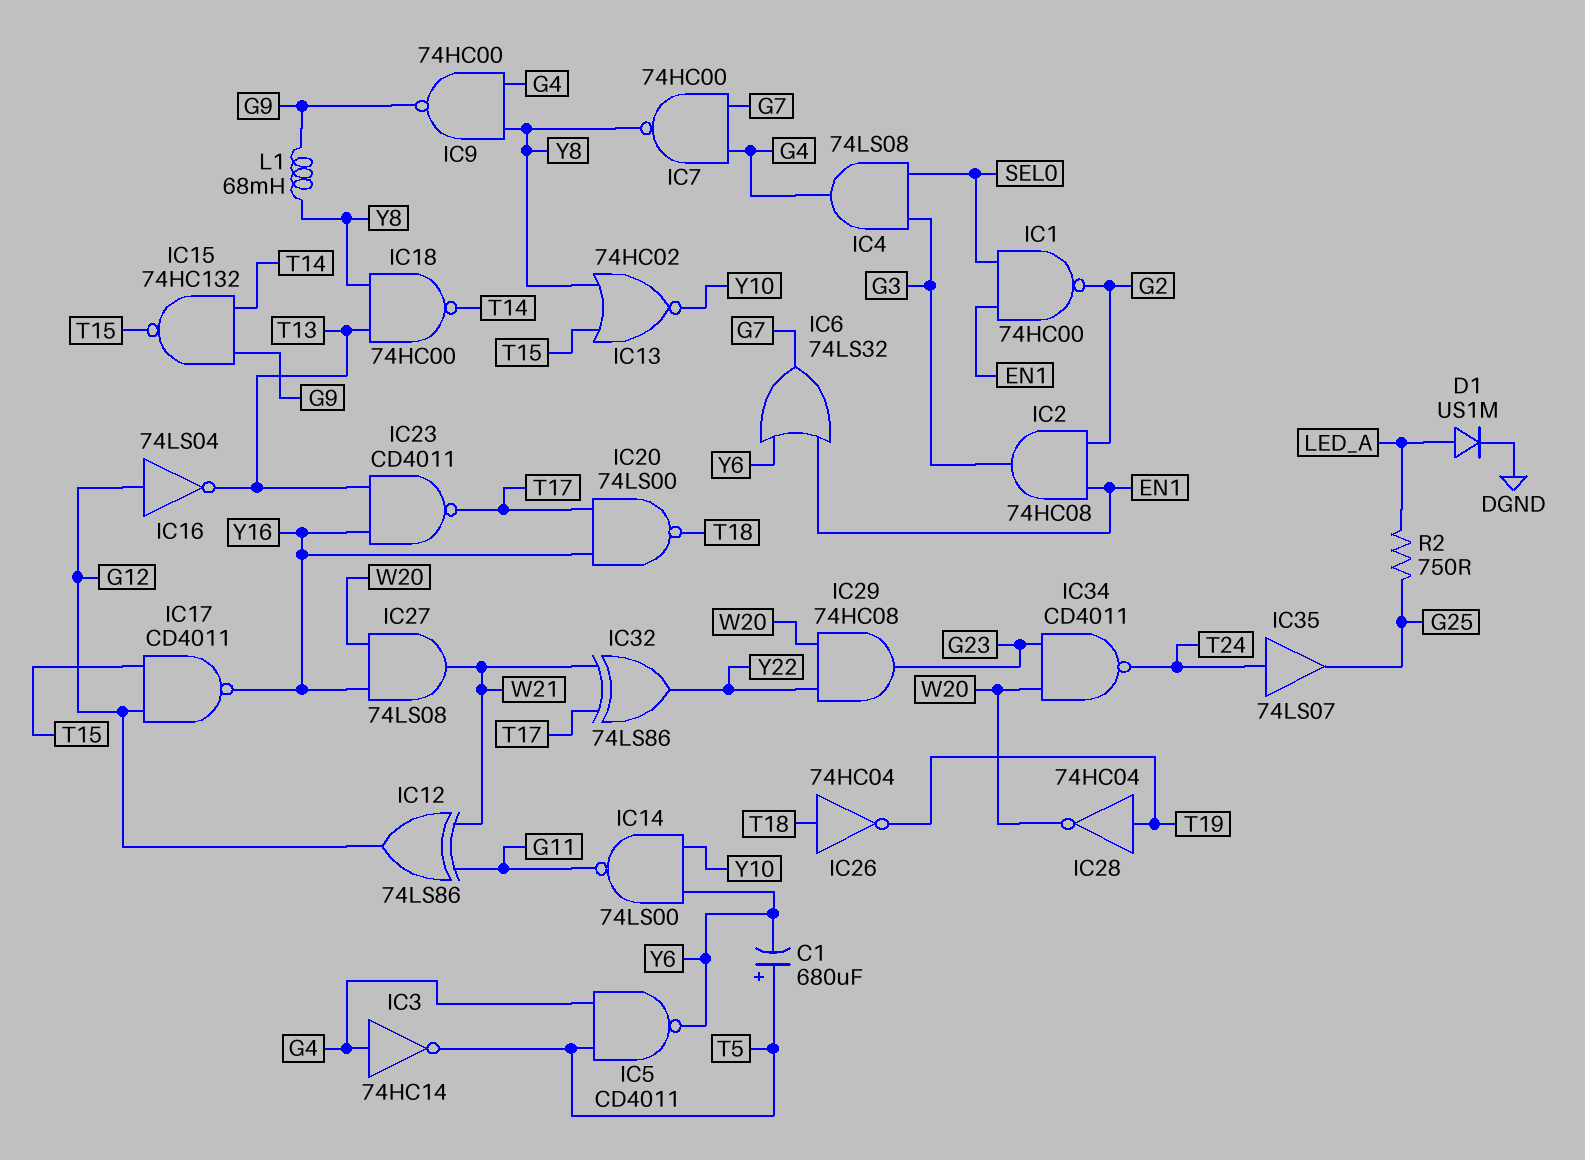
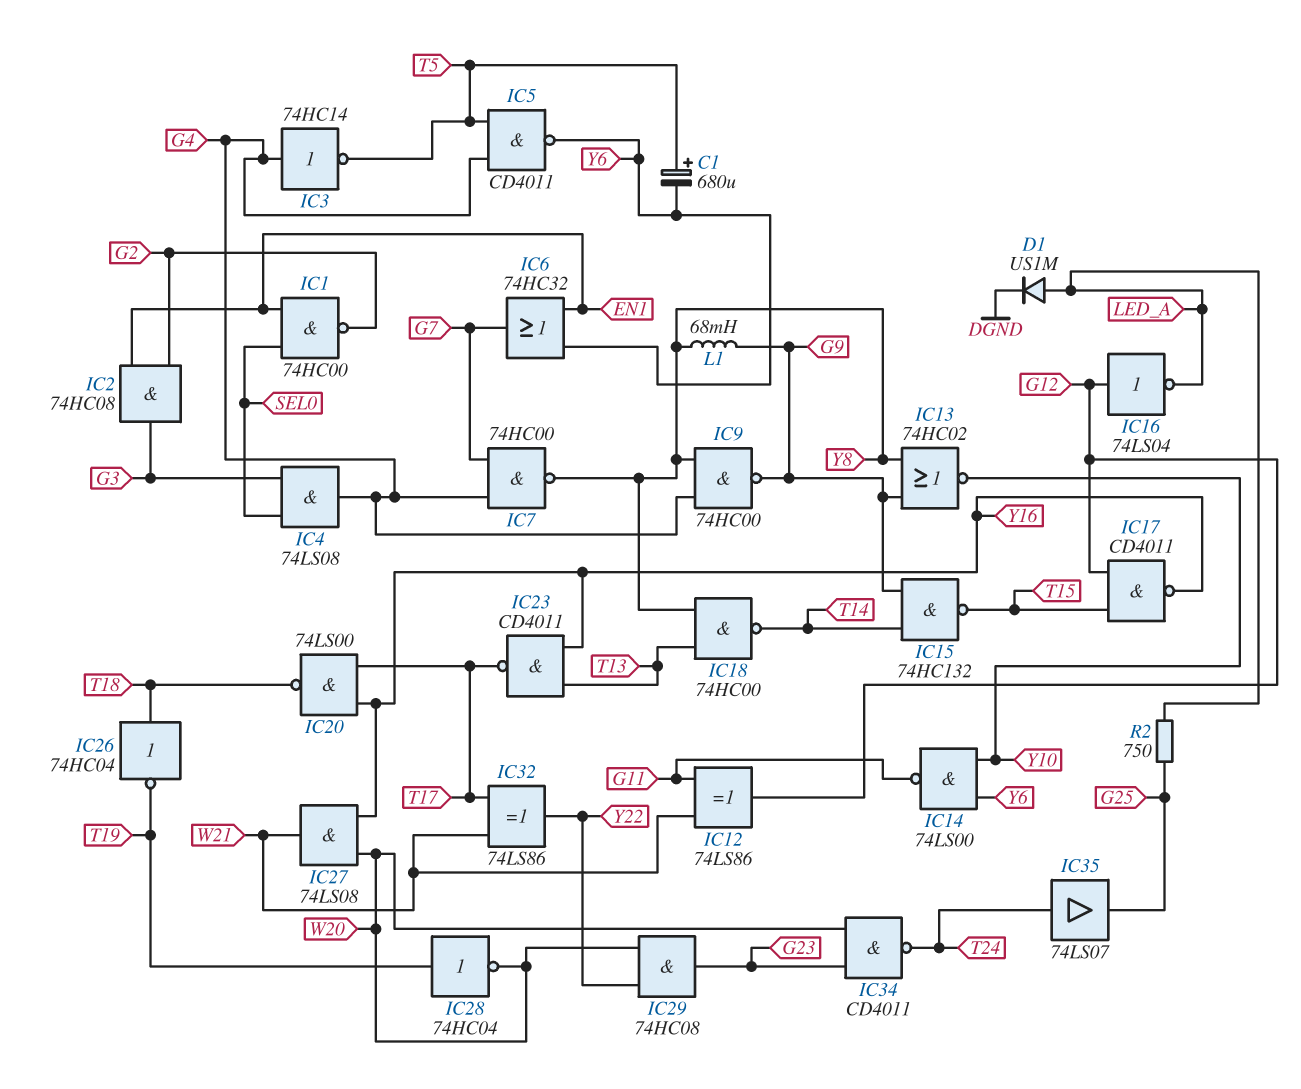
IC6: OR 74LS32 (in EN1, in Y6, out G7) -> OR 74HC32 (in EN1, in Y6, out G7)
IC13: NOR 74HC02 (in T15, in Y8, out Y10) -> NOR 74HC02 (in G9, in Y8, out Y10)
IC16: NOT 74LS04 (in G12, out T13) -> NOT 74LS04 (in G12, out LED_A)

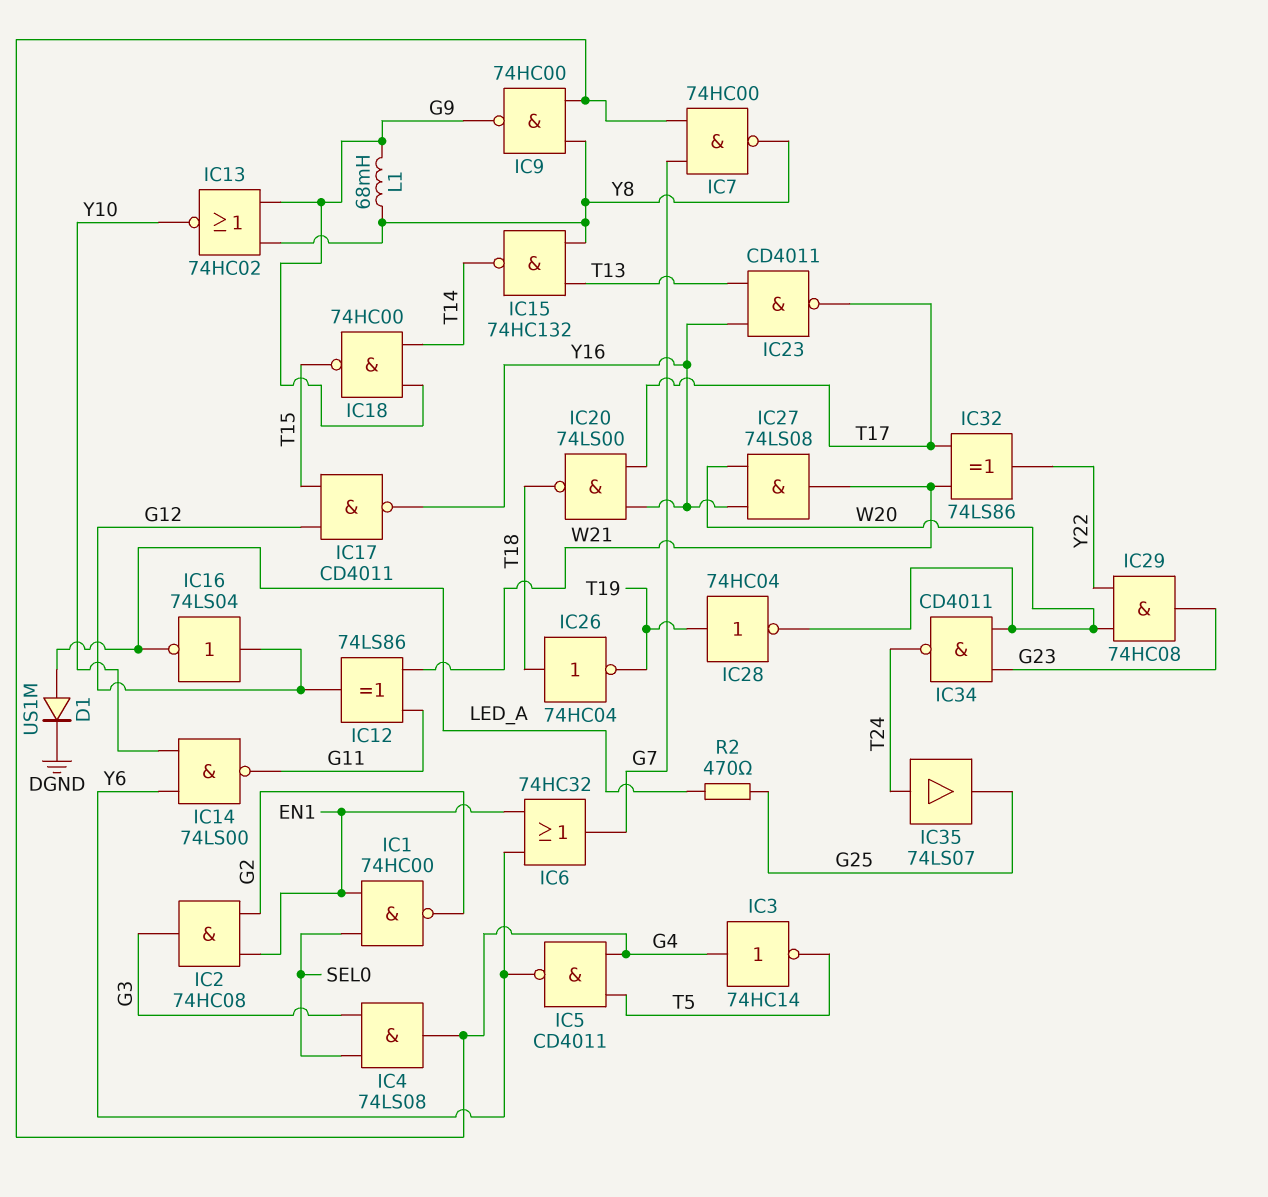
C1: 680uF (plus T5, minus Y6) -> none
IC15: NAND 74HC132 (in G9, in T14, out T15) -> NAND 74HC132 (in T13, in Y8, out T14)
IC18: NAND 74HC00 (in T13, in Y8, out T14) -> NAND 74HC00 (in G9, in T14, out T15)
R2: 750 (G25, LED_A) -> 470 (G25, LED_A)

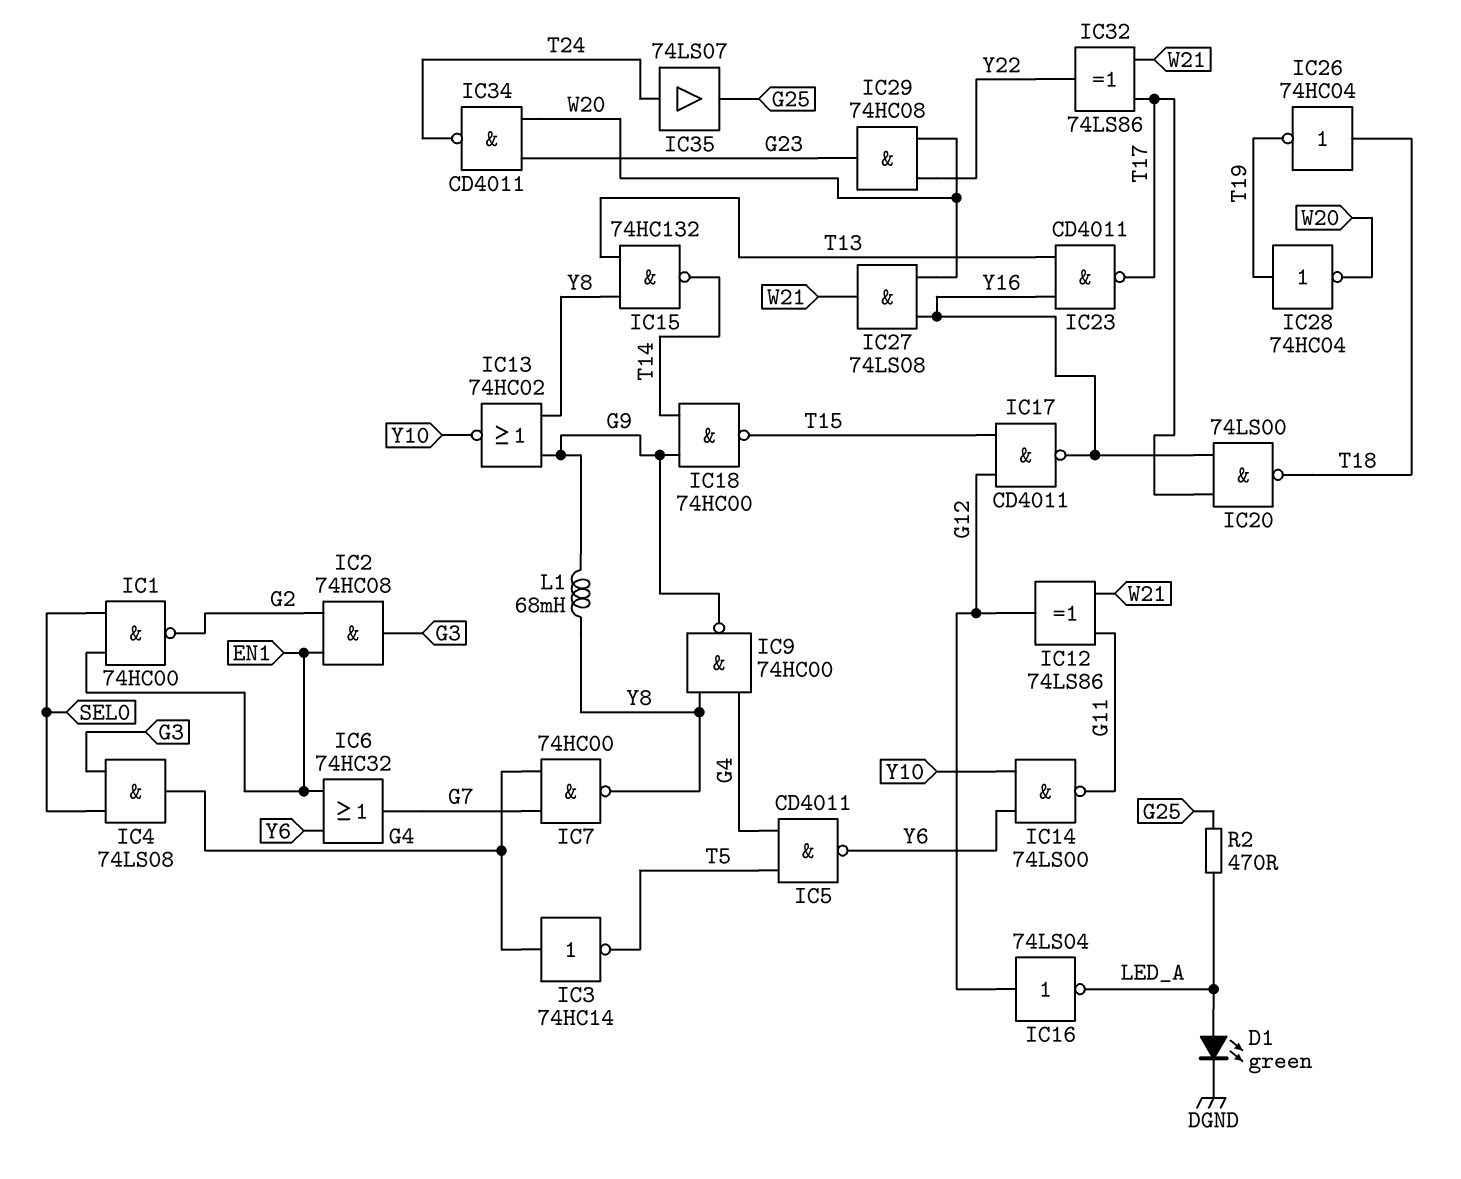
D1: diode US1M (A LED_A, K DGND) -> LED green (A LED_A, K DGND)

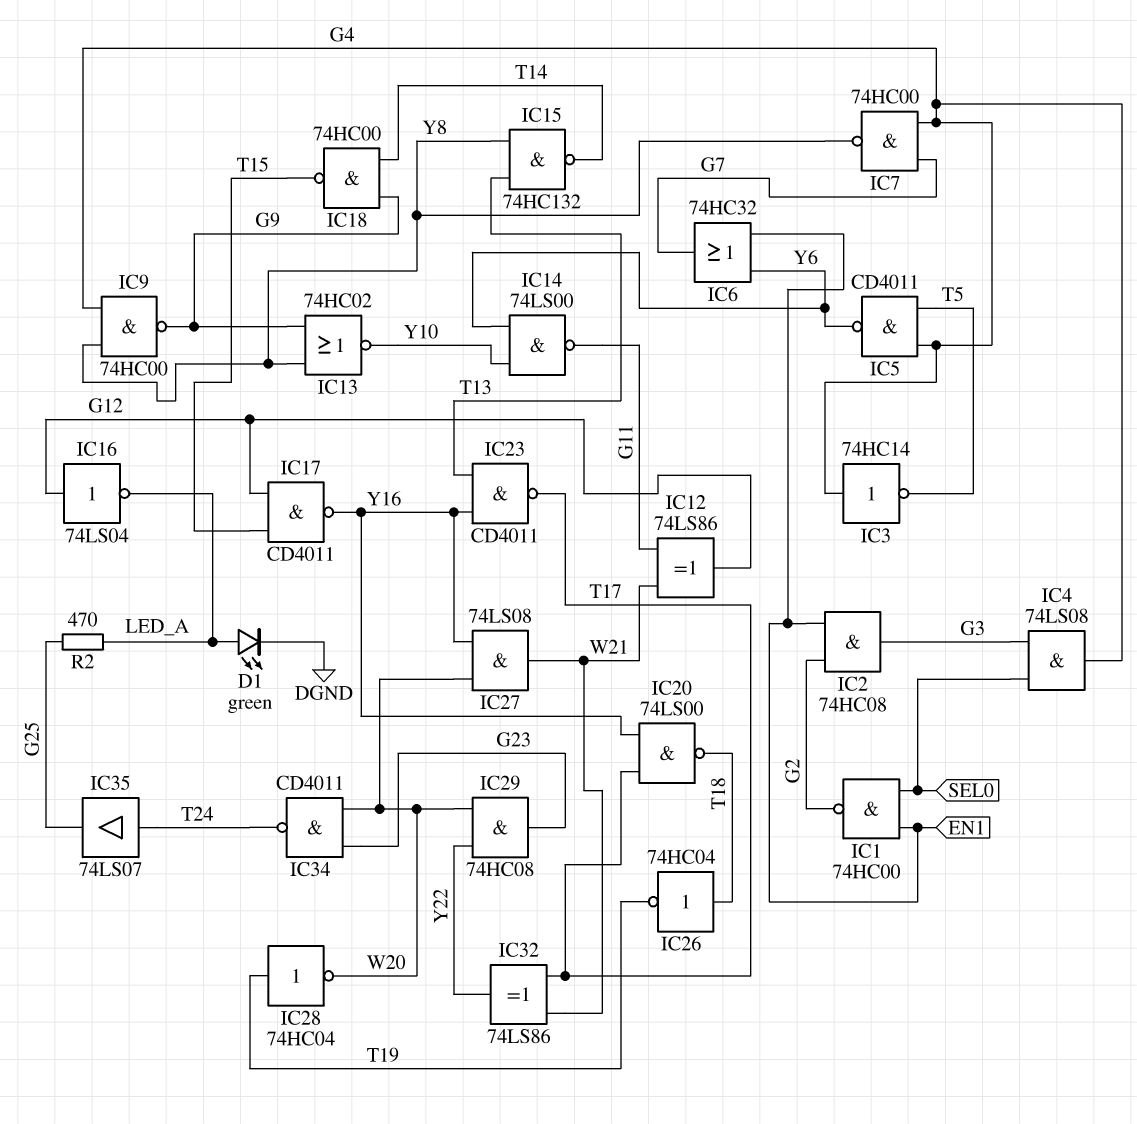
L1: 68mH (G9, Y8) -> none

